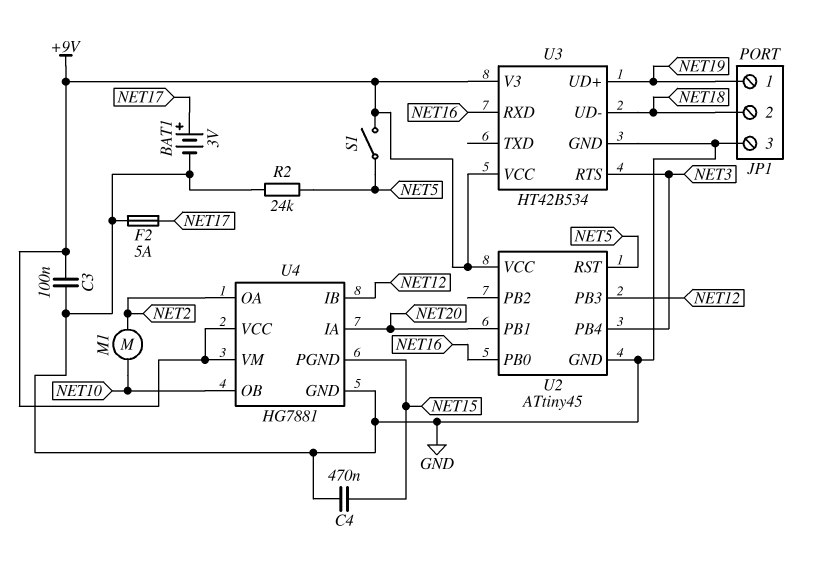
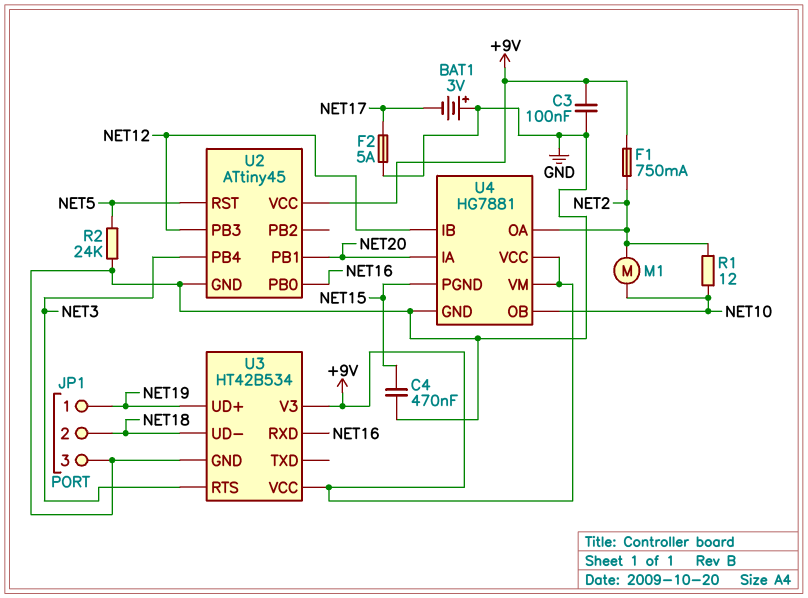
BAT1: 3V (plus NET17, minus GND) -> 3V (plus GND, minus NET17)
F1: none -> 750mA (+9V, NET2)
R1: none -> 12 (NET2, NET10)
S1: switch (+9V, NET5) -> none

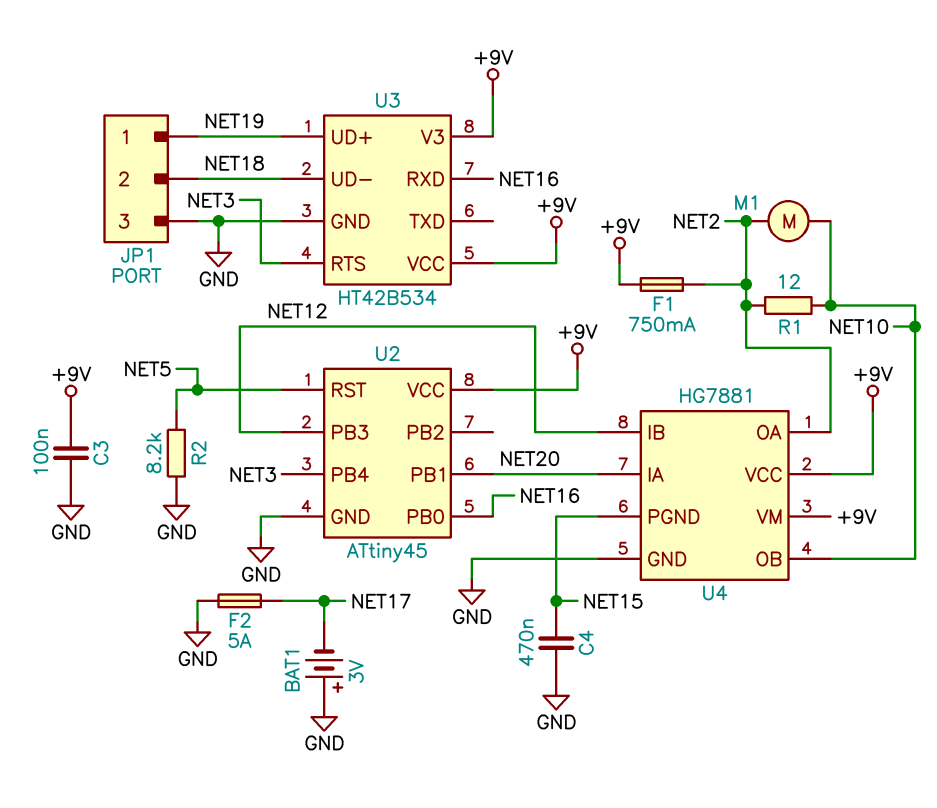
R2: 24k (GND, NET5) -> 8.2k (GND, NET5)

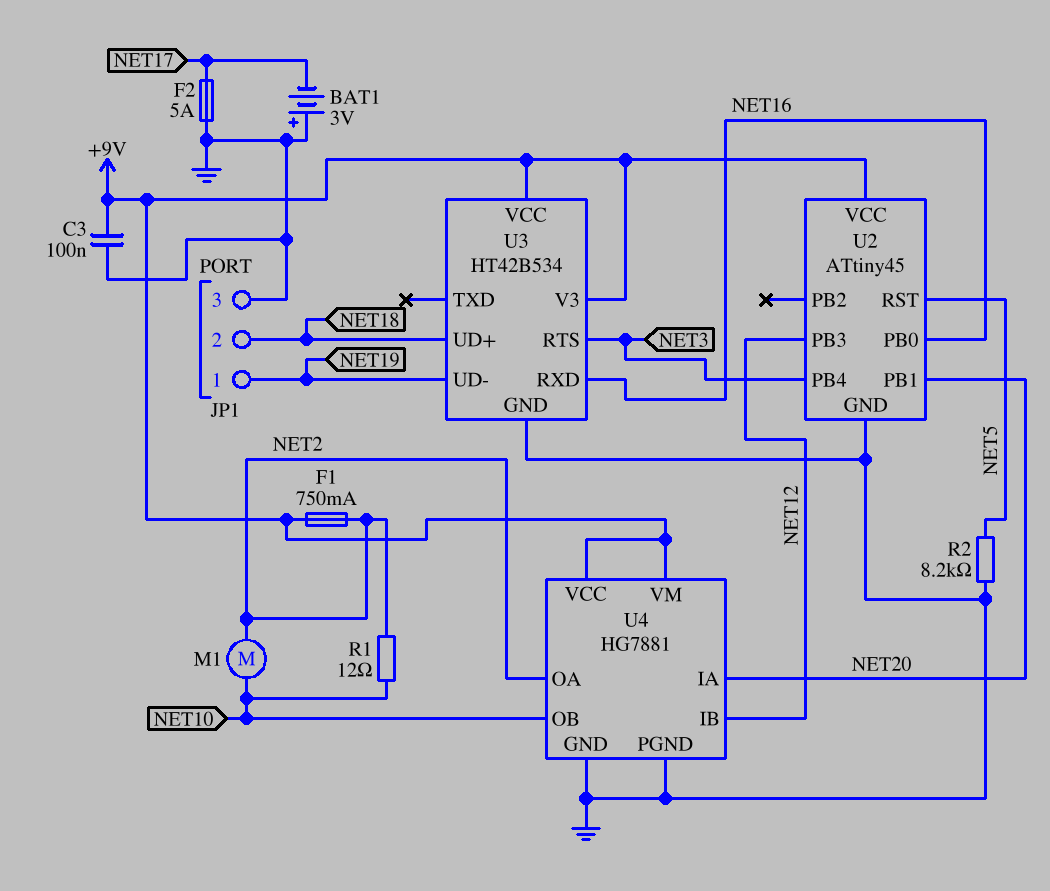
C4: 470nF (GND, NET15) -> none
U3 pin UD+: NET19 -> NET18
U3 pin UD-: NET18 -> NET19
U4 pin PGND: NET15 -> GND

